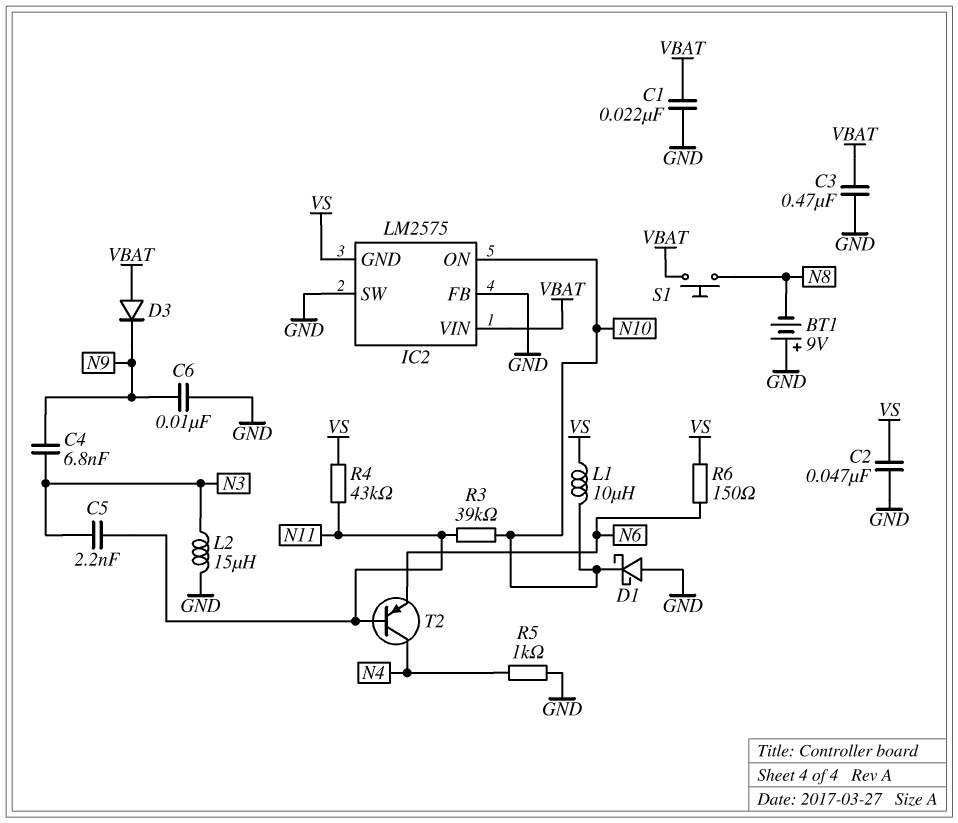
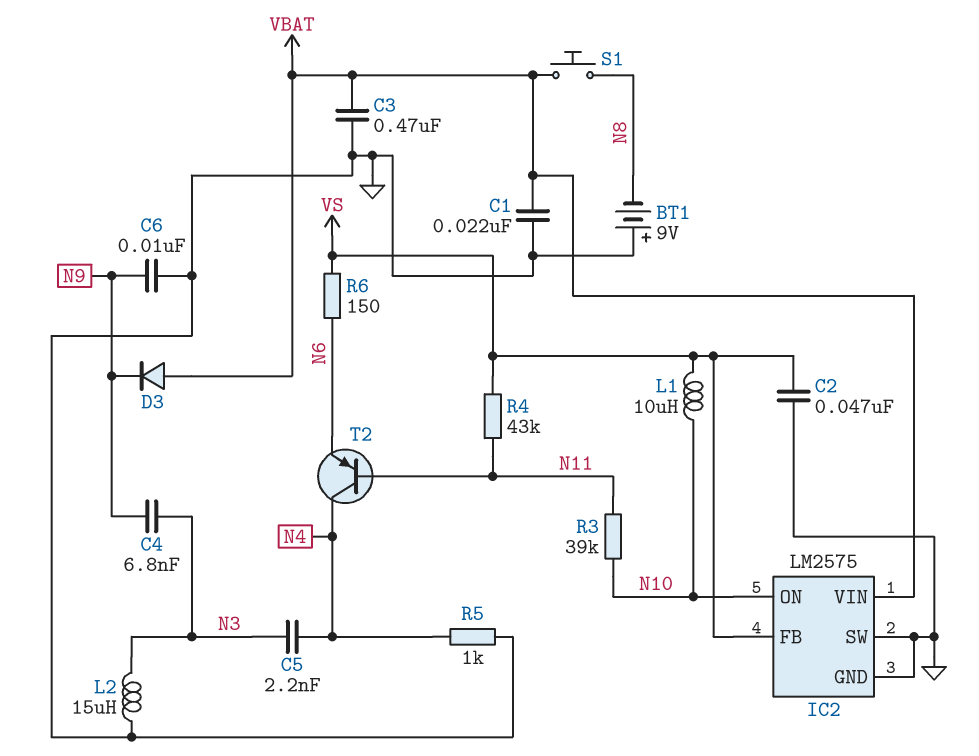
C5: 2.2nF (N3, N11) -> 2.2nF (N3, N4)
D1: schottky (A GND, K N10) -> none
IC2 pin FB: GND -> VS
IC2 pin GND: VS -> GND

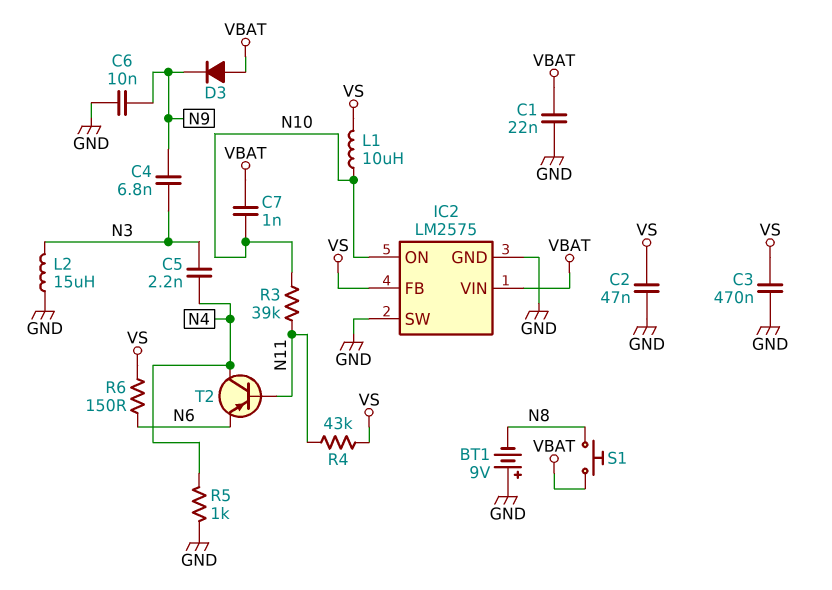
C3: 470nF (GND, VBAT) -> 470nF (GND, VS)
C7: none -> 1nF (N10, VBAT)

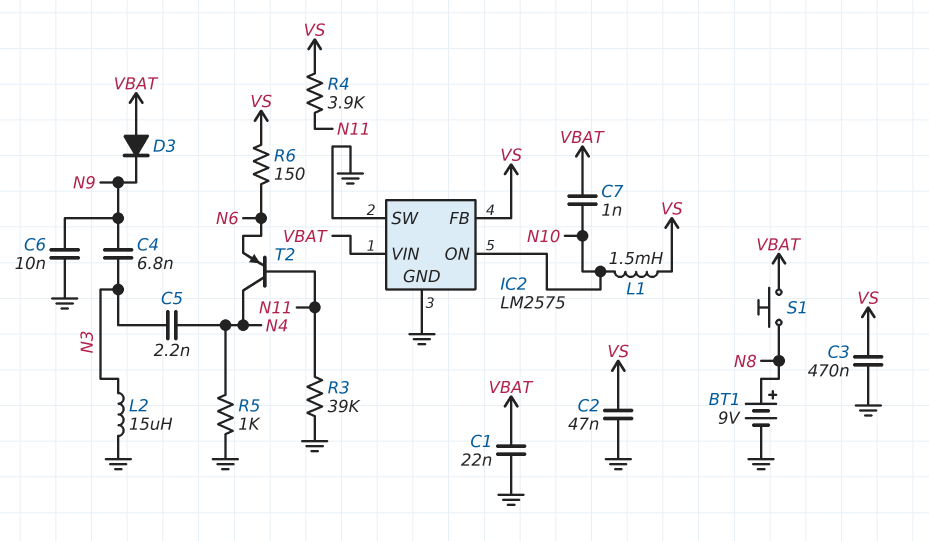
BT1: 9V (plus GND, minus N8) -> 9V (plus N8, minus GND)
L1: 10uH (N10, VS) -> 1.5mH (N10, VS)
R3: 39k (N10, N11) -> 39k (GND, N11)
R4: 43k (N11, VS) -> 3.9k (N11, VS)

